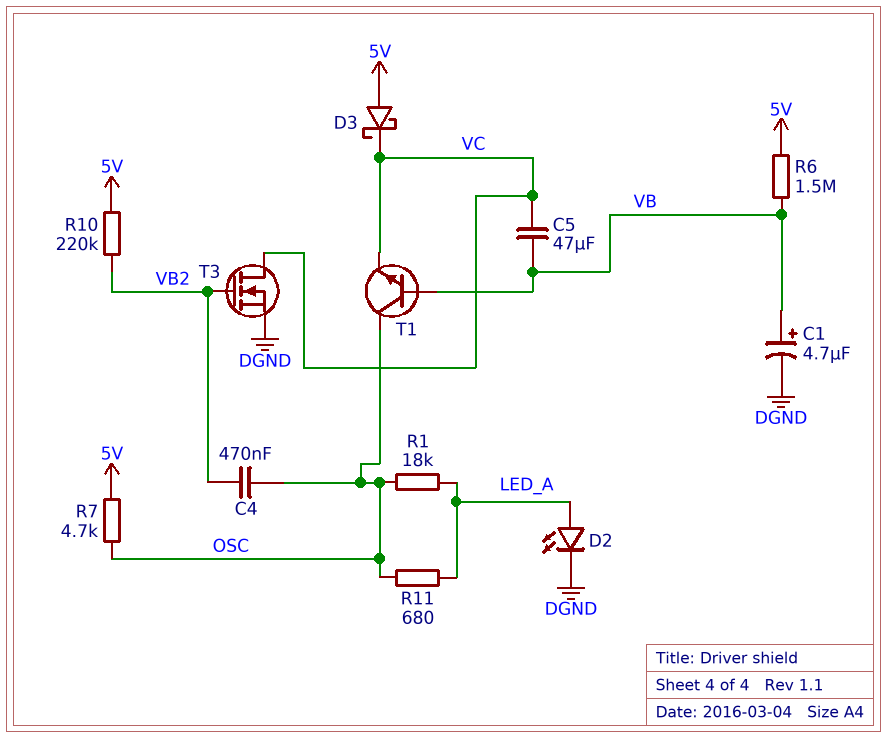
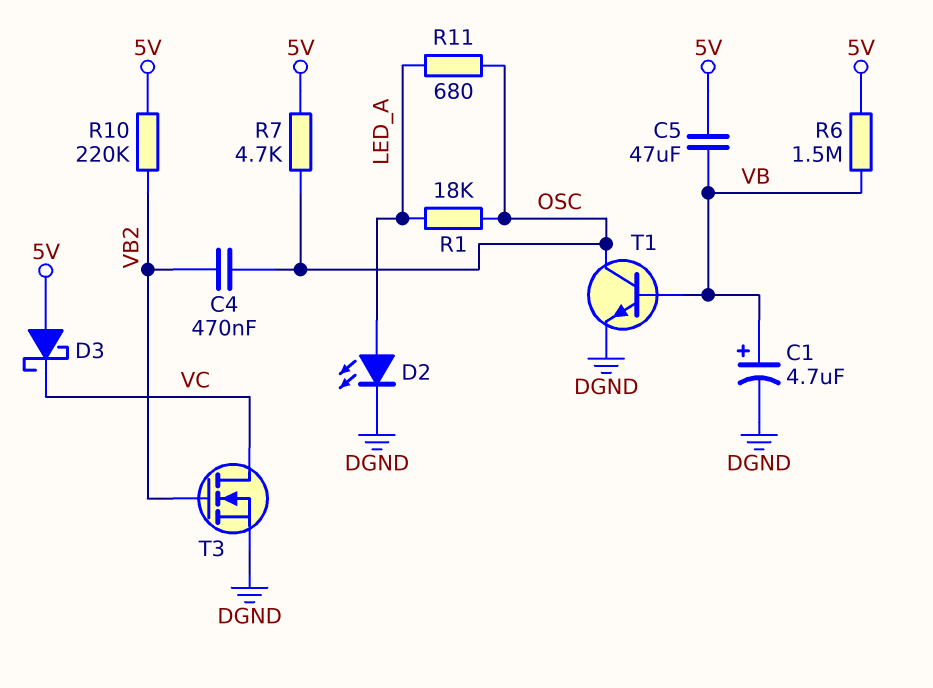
C5: 47uF (VB, VC) -> 47uF (5V, VB)
T1: NPN (B VB, C OSC, E VC) -> NPN (B VB, C OSC, E DGND)

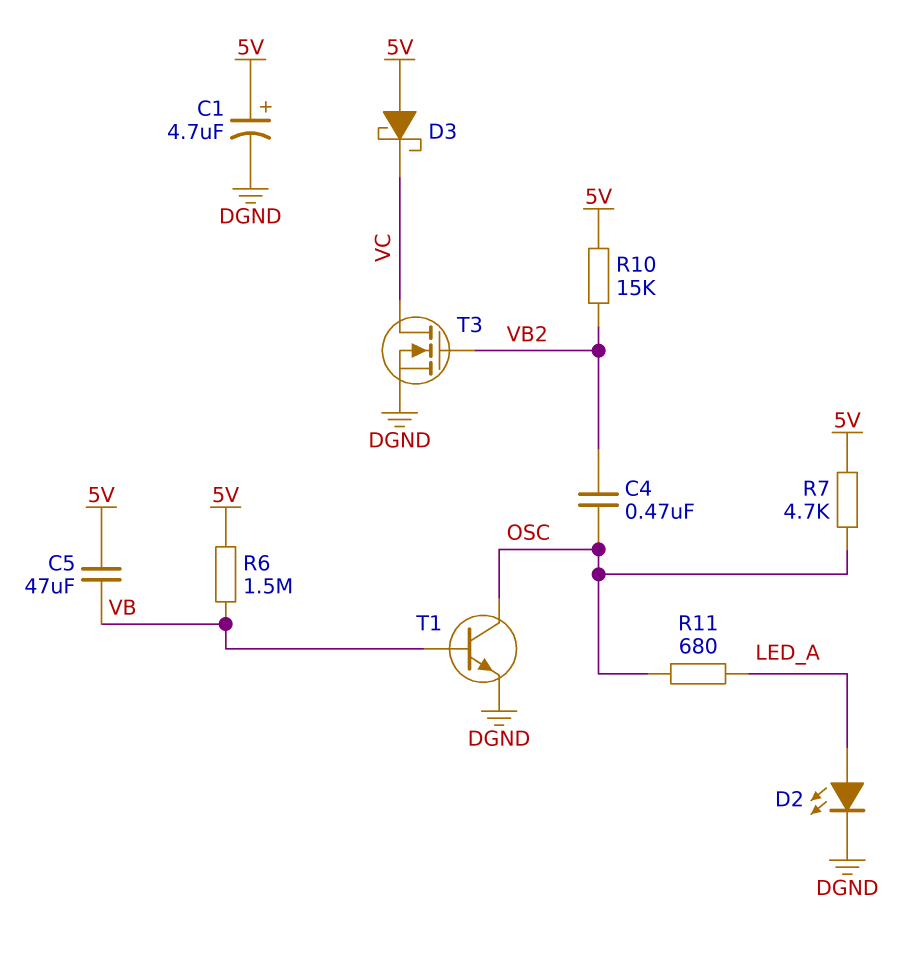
C1: 4.7uF (plus VB, minus DGND) -> 4.7uF (plus 5V, minus DGND)
R1: 18k (LED_A, OSC) -> none
R10: 220k (5V, VB2) -> 15k (5V, VB2)

